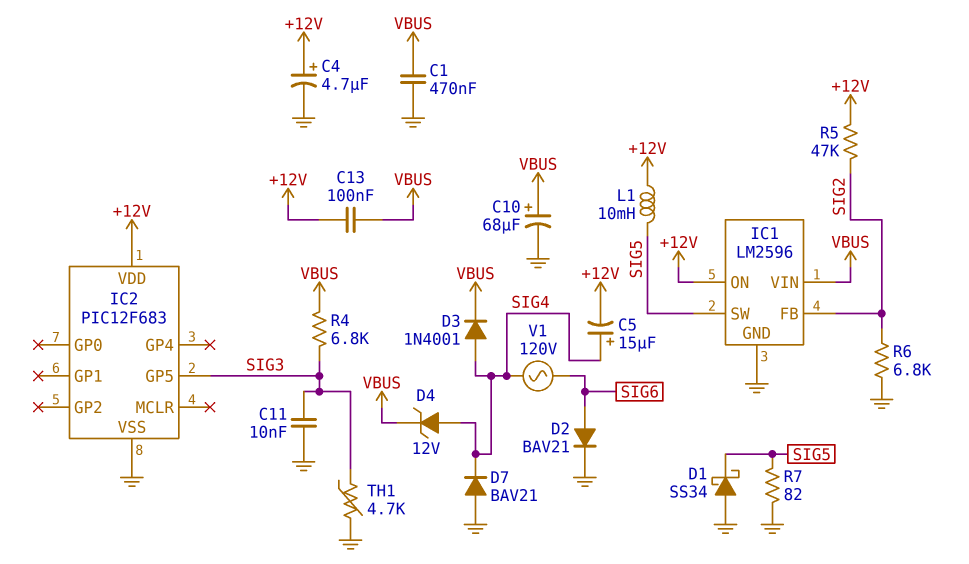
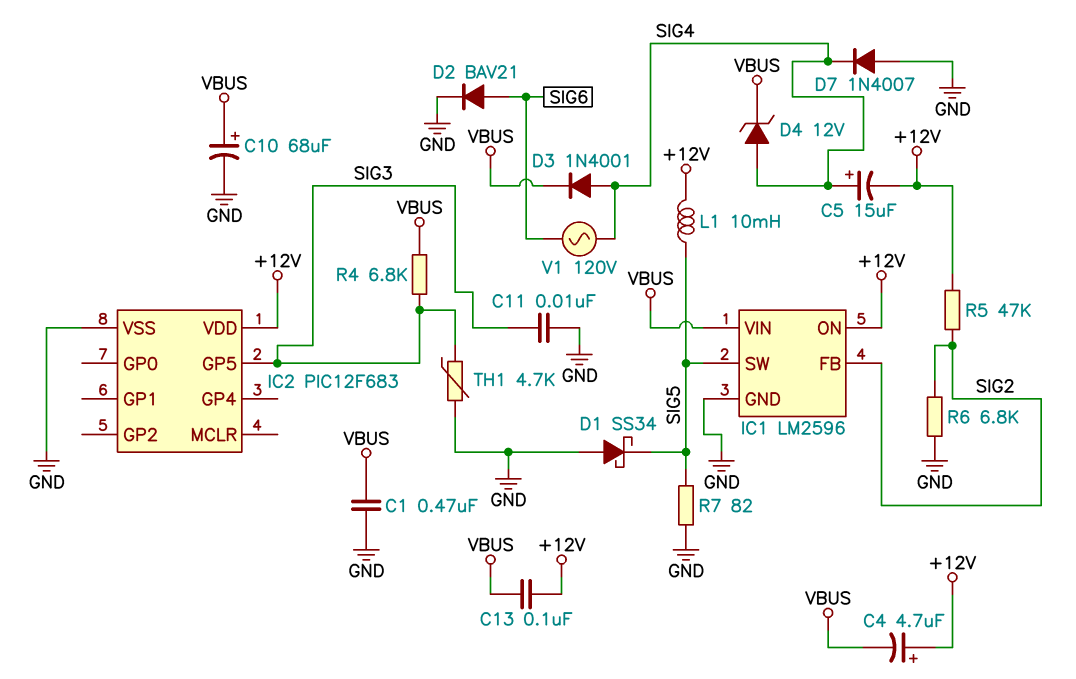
C4: 4.7uF (plus +12V, minus GND) -> 4.7uF (plus +12V, minus VBUS)
D7: diode BAV21 (A GND, K SIG4) -> diode 1N4007 (A GND, K SIG4)

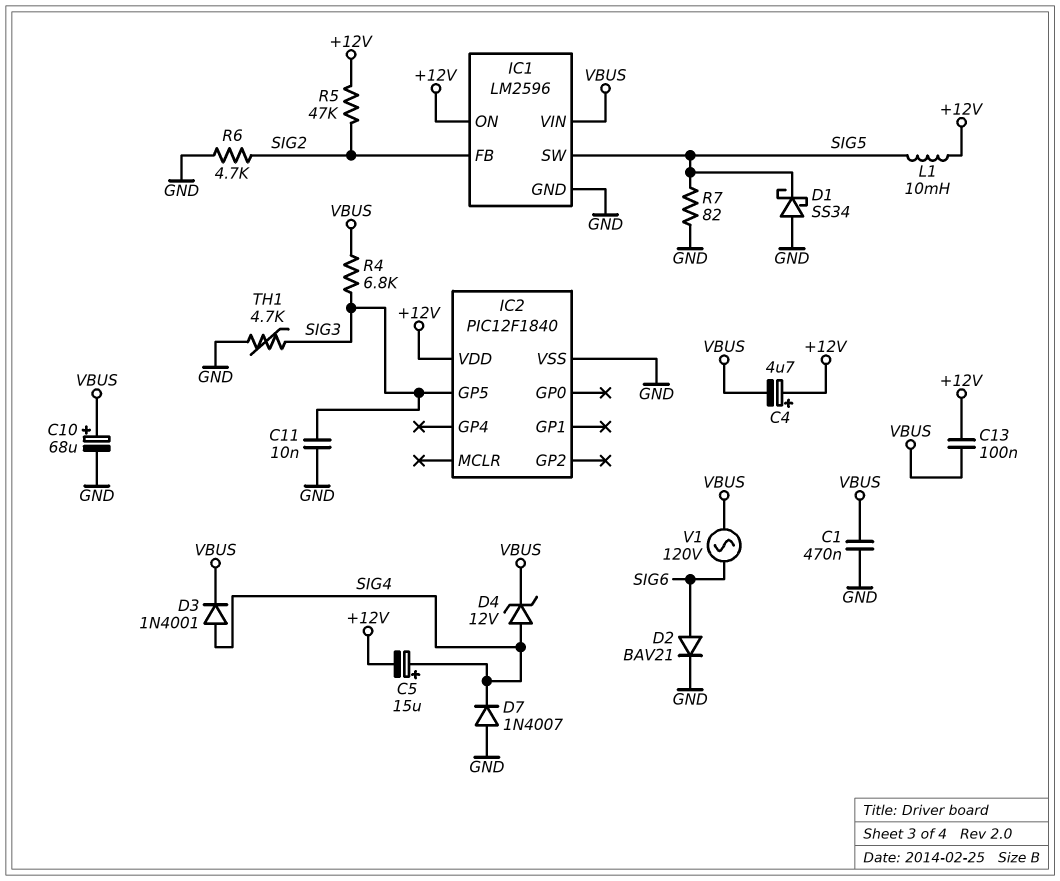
IC2: PIC12F683 -> PIC12F1840
R6: 6.8k (GND, SIG2) -> 4.7k (GND, SIG2)
V1: AC 120V (SIG4, SIG6) -> AC 120V (SIG6, VBUS)

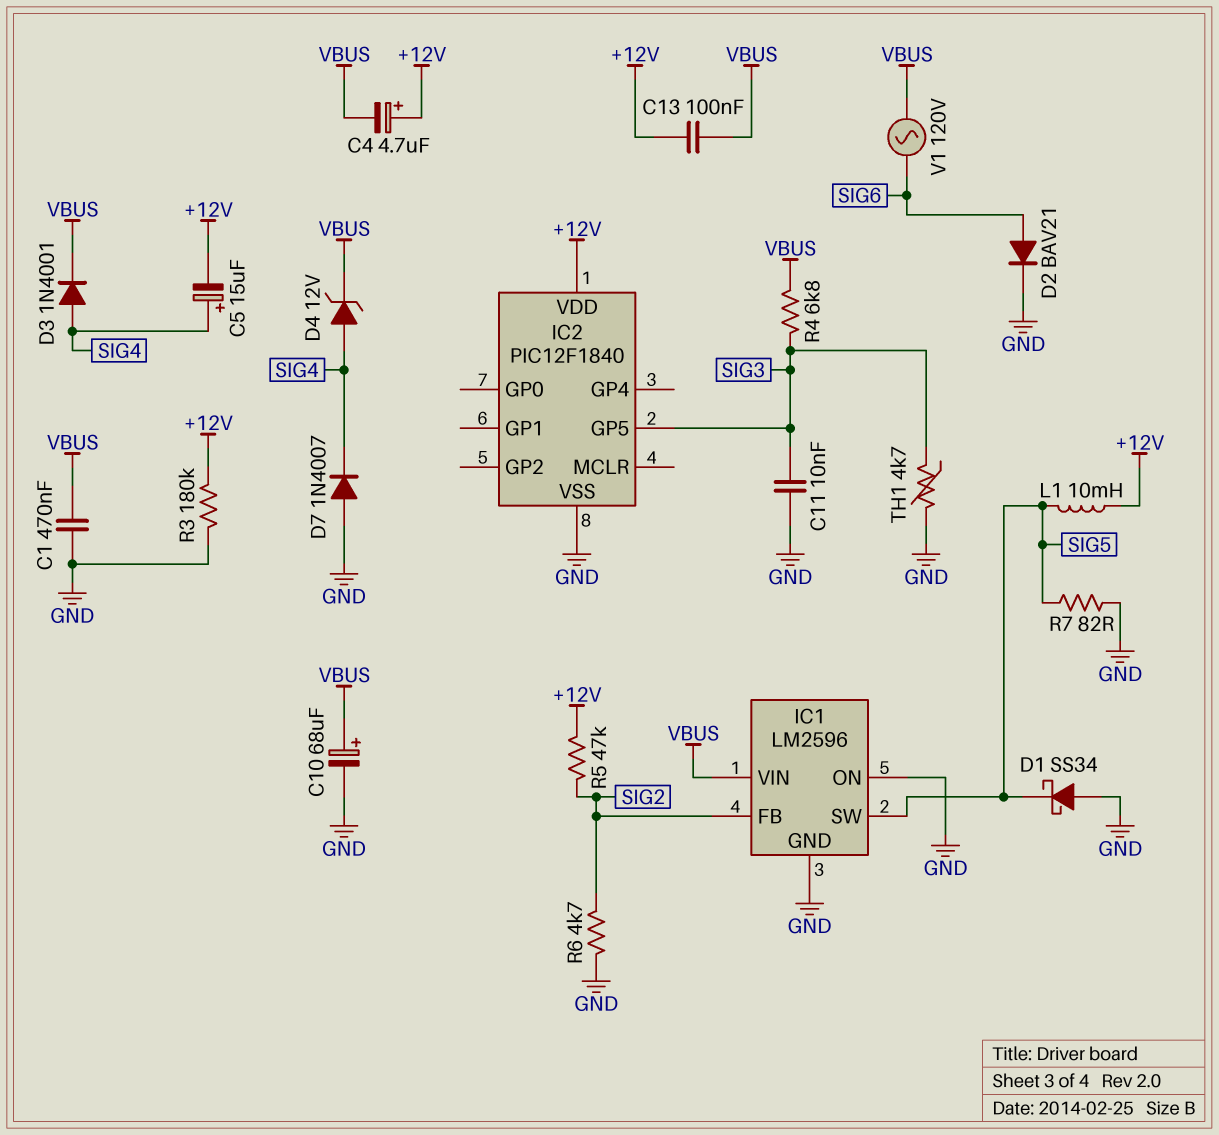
IC1 pin ON: +12V -> GND
R3: none -> 180k (+12V, GND)

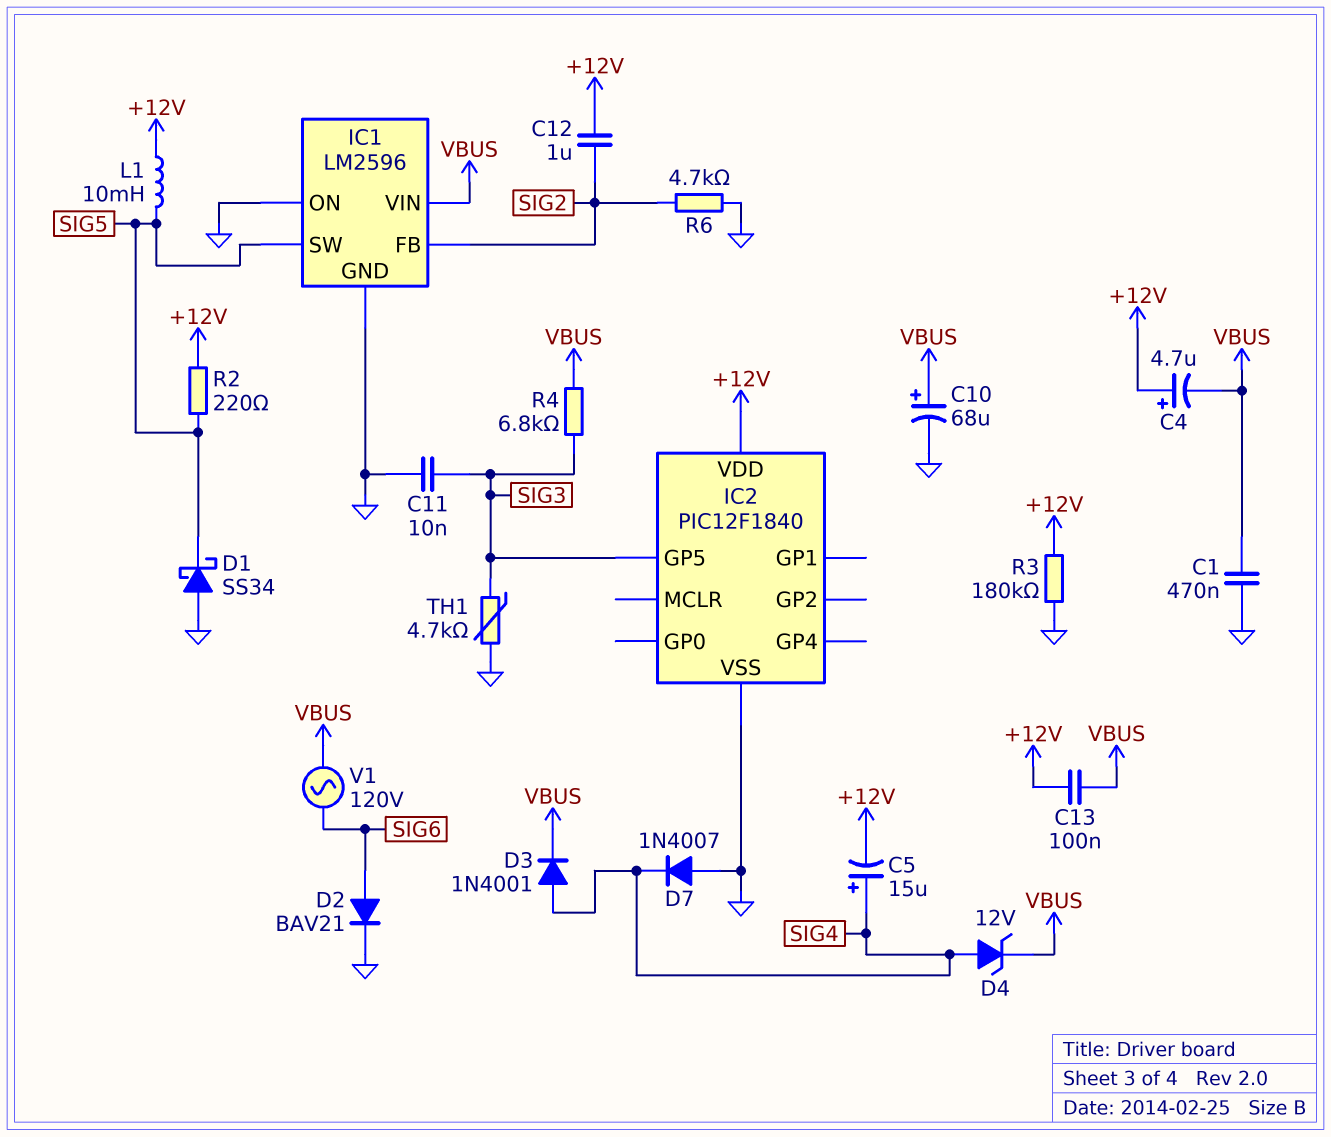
C12: none -> 1uF (+12V, SIG2)
R2: none -> 220 (+12V, SIG5)
R5: 47k (+12V, SIG2) -> none
R7: 82 (GND, SIG5) -> none

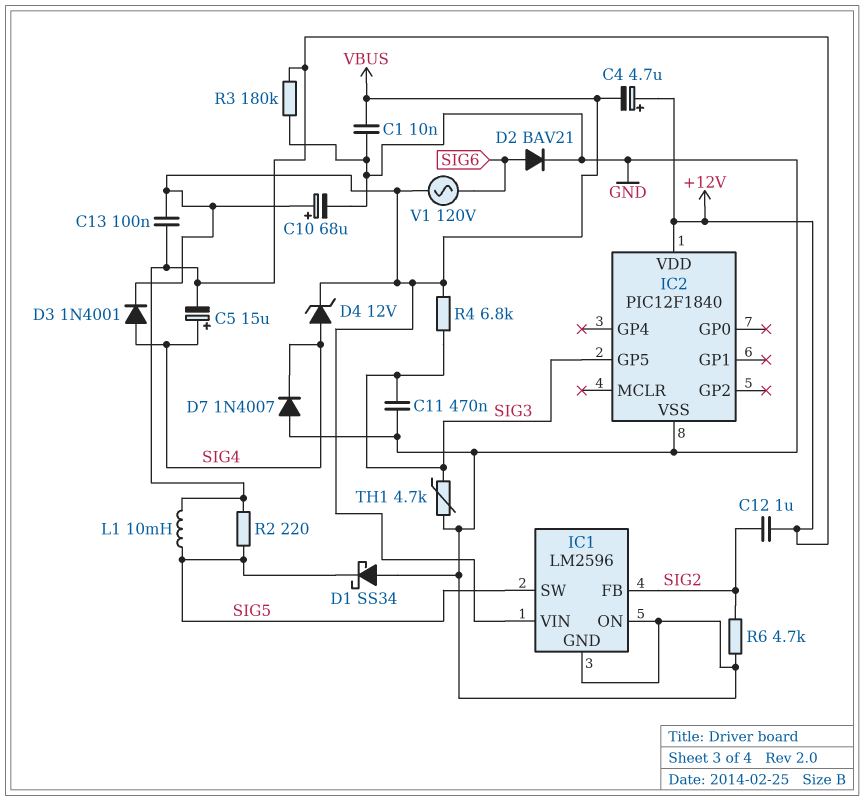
C1: 470nF (GND, VBUS) -> 10nF (GND, VBUS)
C11: 10nF (GND, SIG3) -> 470nF (GND, SIG3)

